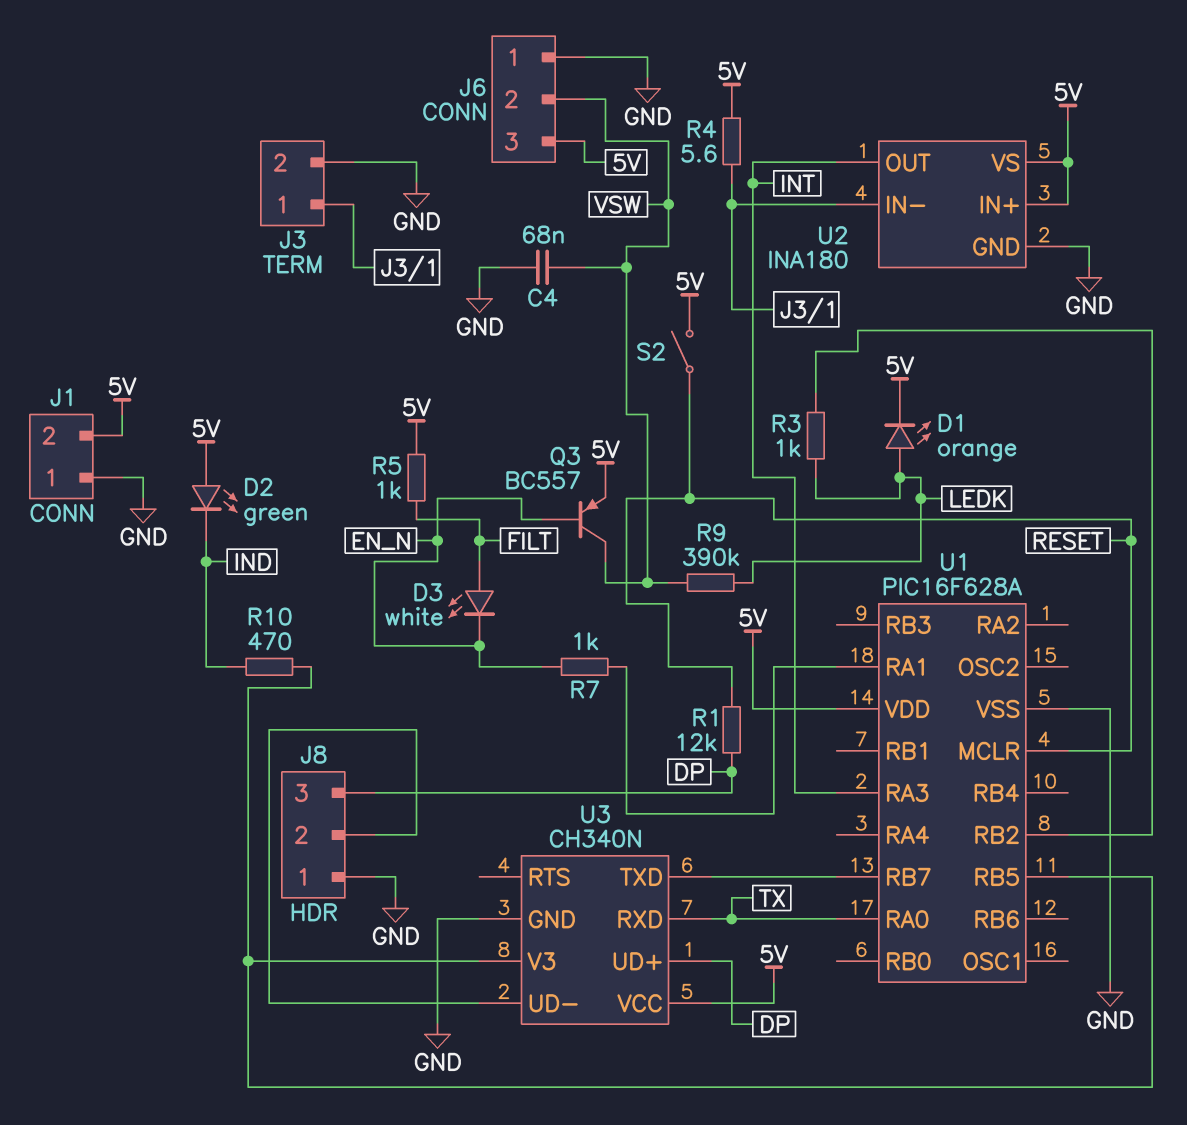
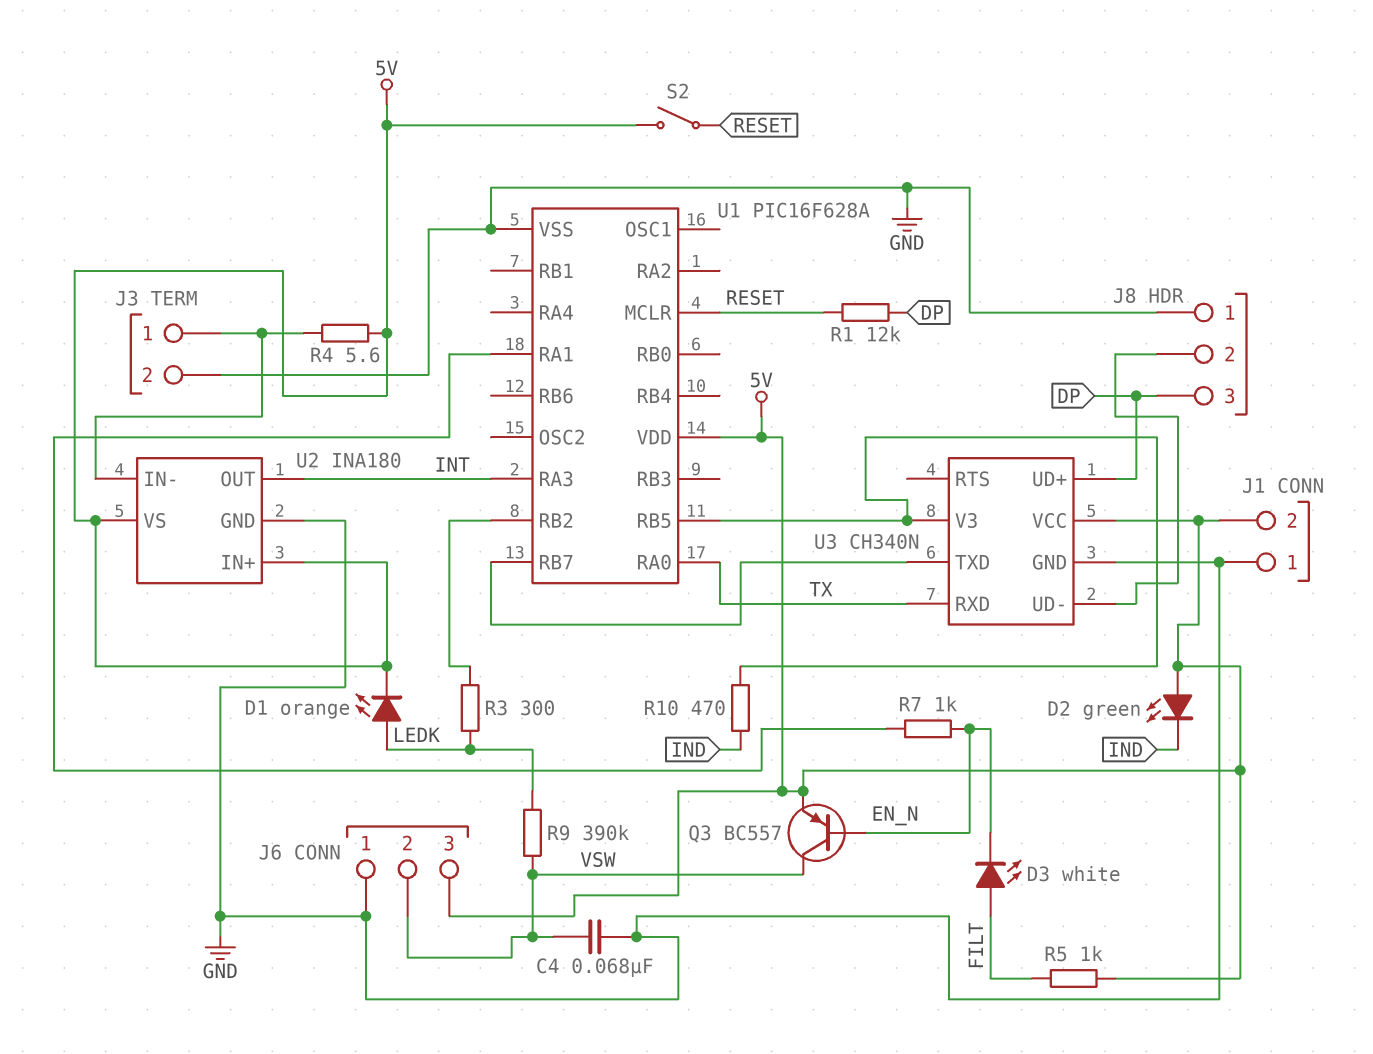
R3: 1k (LEDK, U1/RB2) -> 300 (LEDK, U1/RB2)

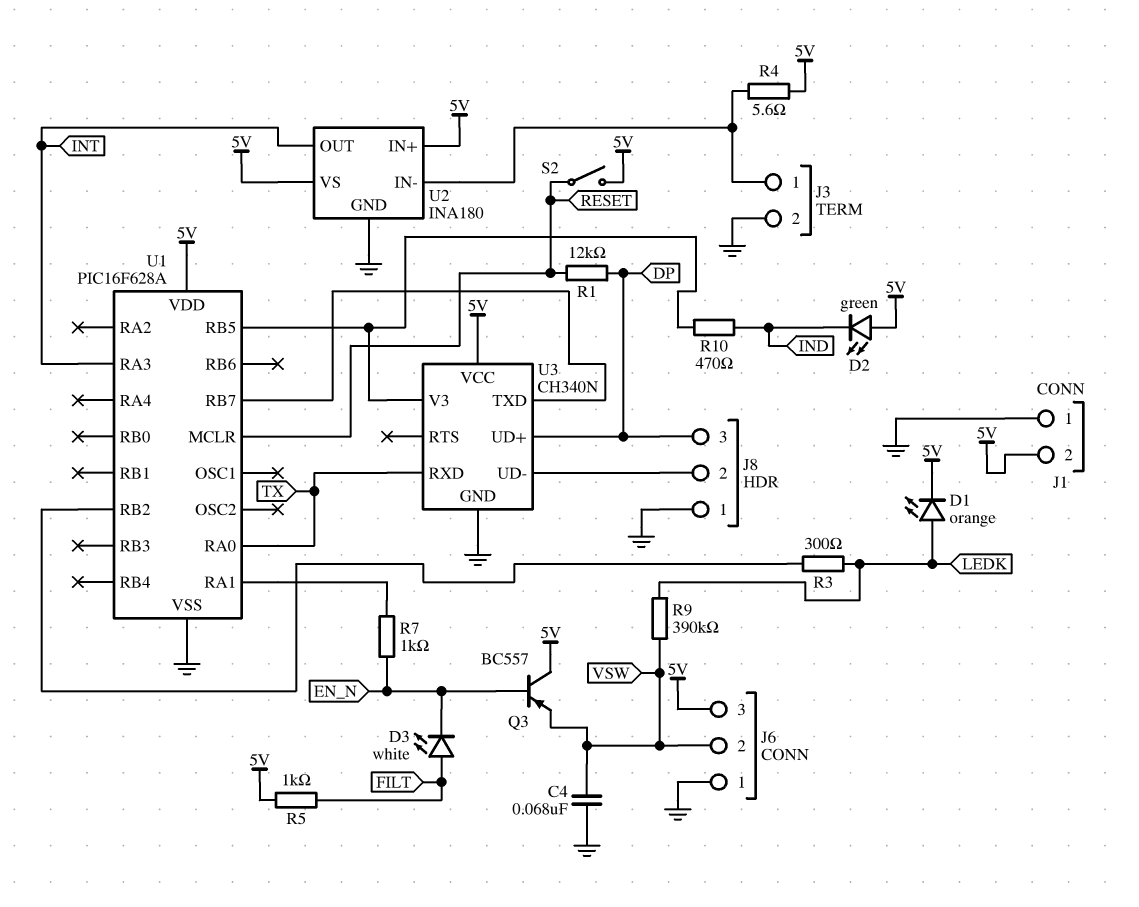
Q3: PNP BC557 (B EN_N, C VSW, E 5V) -> PNP BC557 (B EN_N, C 5V, E VSW)

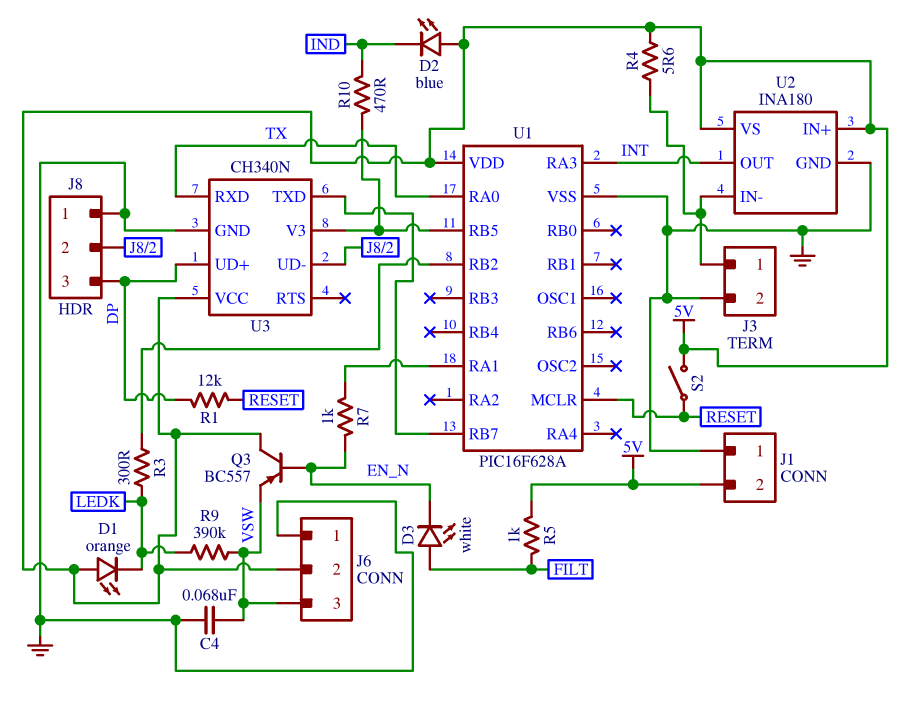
D1: LED orange (A LEDK, K 5V) -> LED orange (A 5V, K LEDK)
D2: LED green (A 5V, K IND) -> LED blue (A 5V, K IND)
J6 pin 2: VSW -> 5V
J6 pin 3: 5V -> VSW

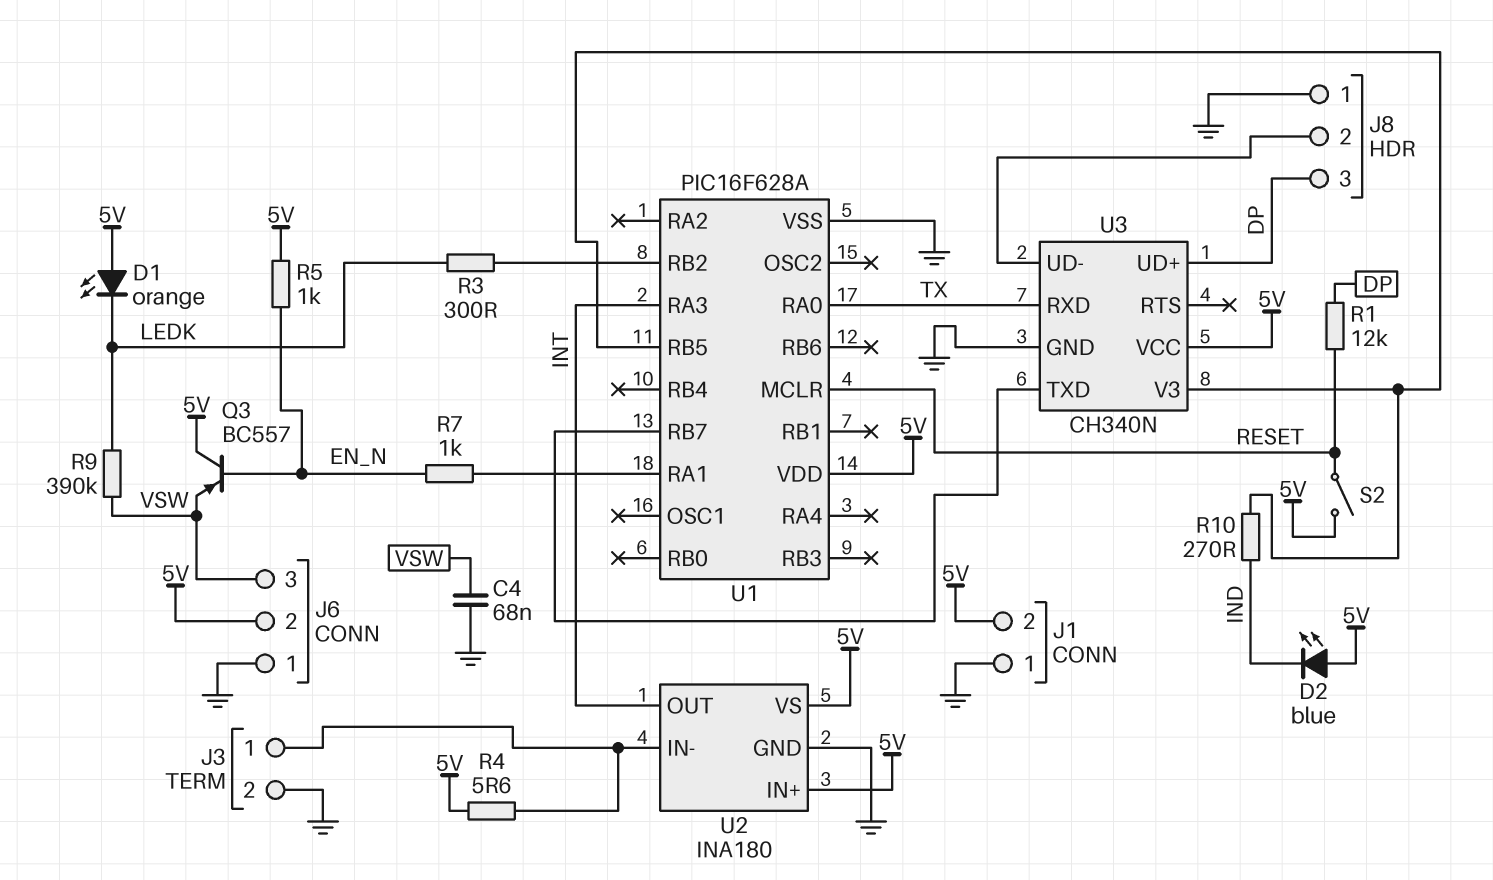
D3: LED white (A FILT, K EN_N) -> none
R5: 1k (5V, FILT) -> 1k (5V, EN_N)
R10: 470 (IND, U1/RB5) -> 270 (IND, U1/RB5)

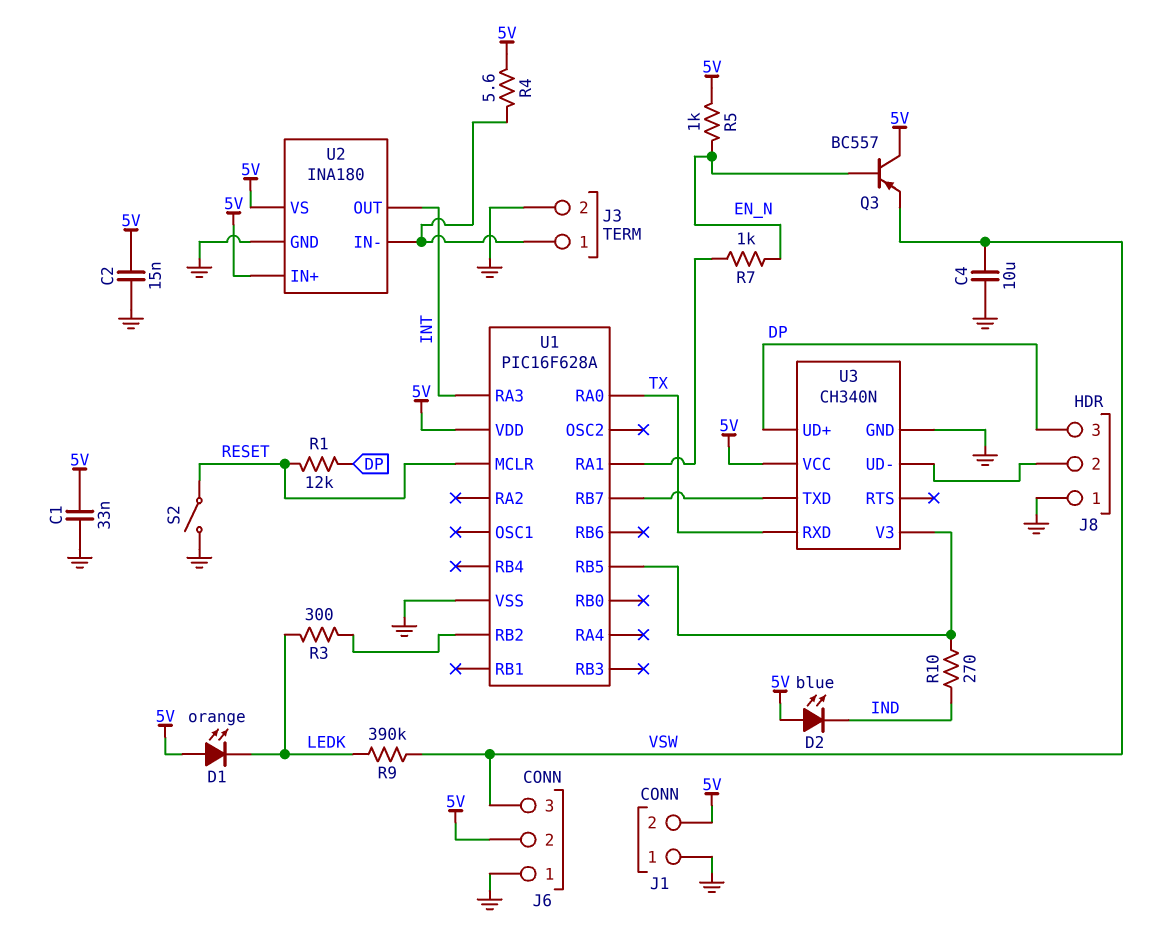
C1: none -> 33nF (5V, GND)
C2: none -> 15nF (5V, GND)
C4: 68nF (GND, VSW) -> 10uF (GND, VSW)
S2: switch (5V, RESET) -> switch (GND, RESET)

